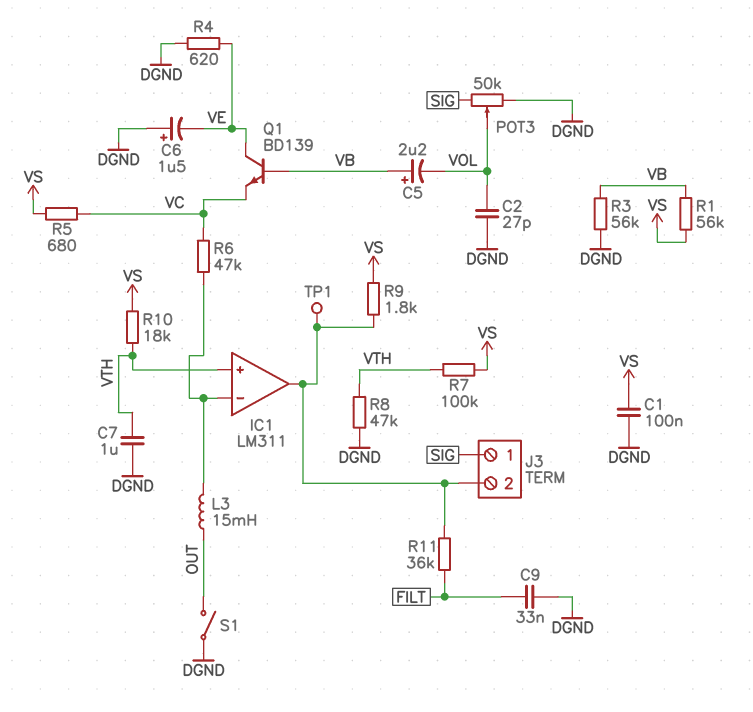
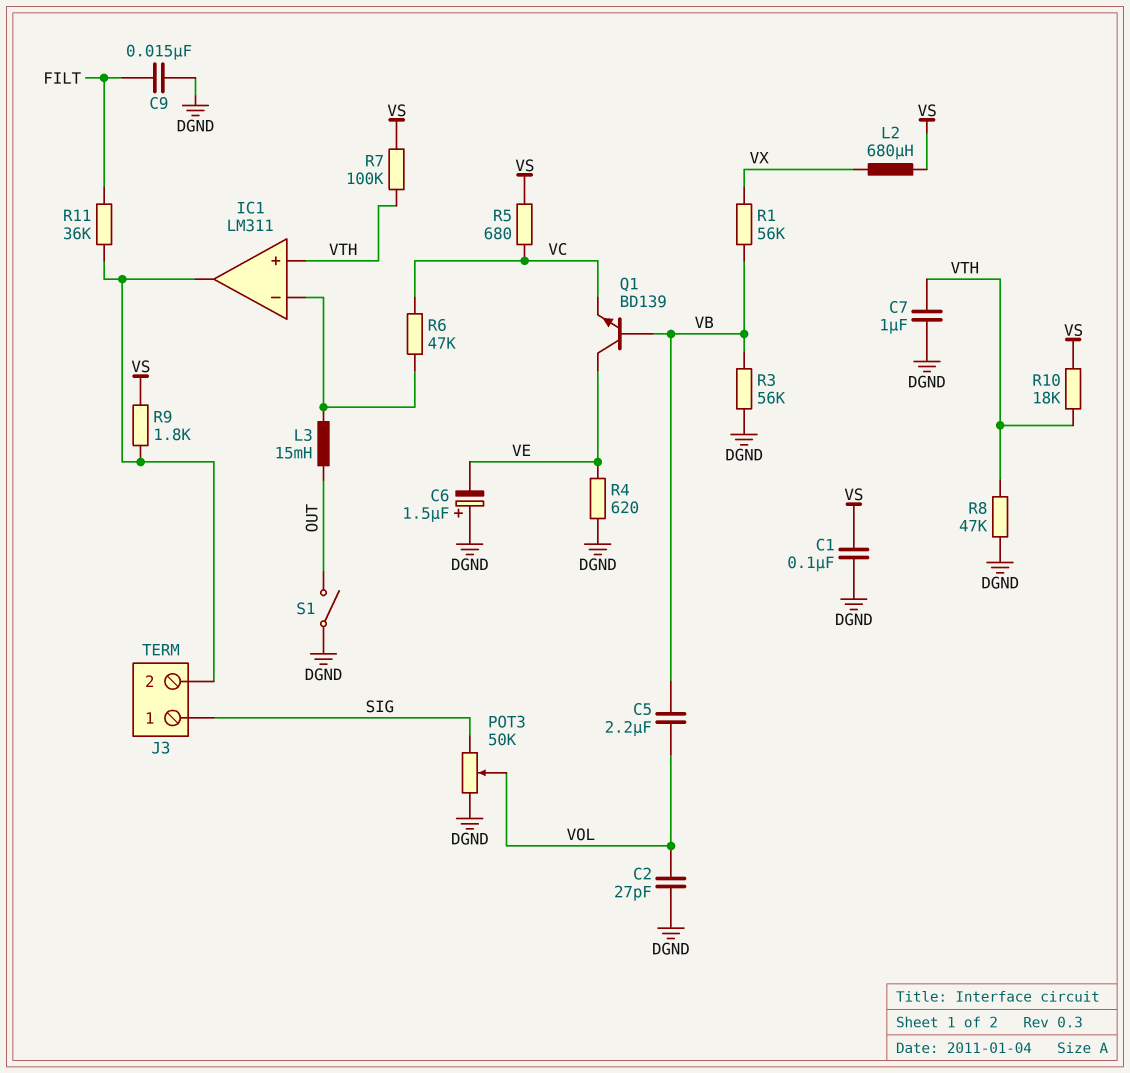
C5: 2.2uF (plus VB, minus VOL) -> 2.2uF (VB, VOL)
C9: 33nF (DGND, FILT) -> 15nF (DGND, FILT)
L2: none -> 680uH (VS, VX)
R1: 56k (VB, VS) -> 56k (VB, VX)
TP1: test point (IC1/out) -> none

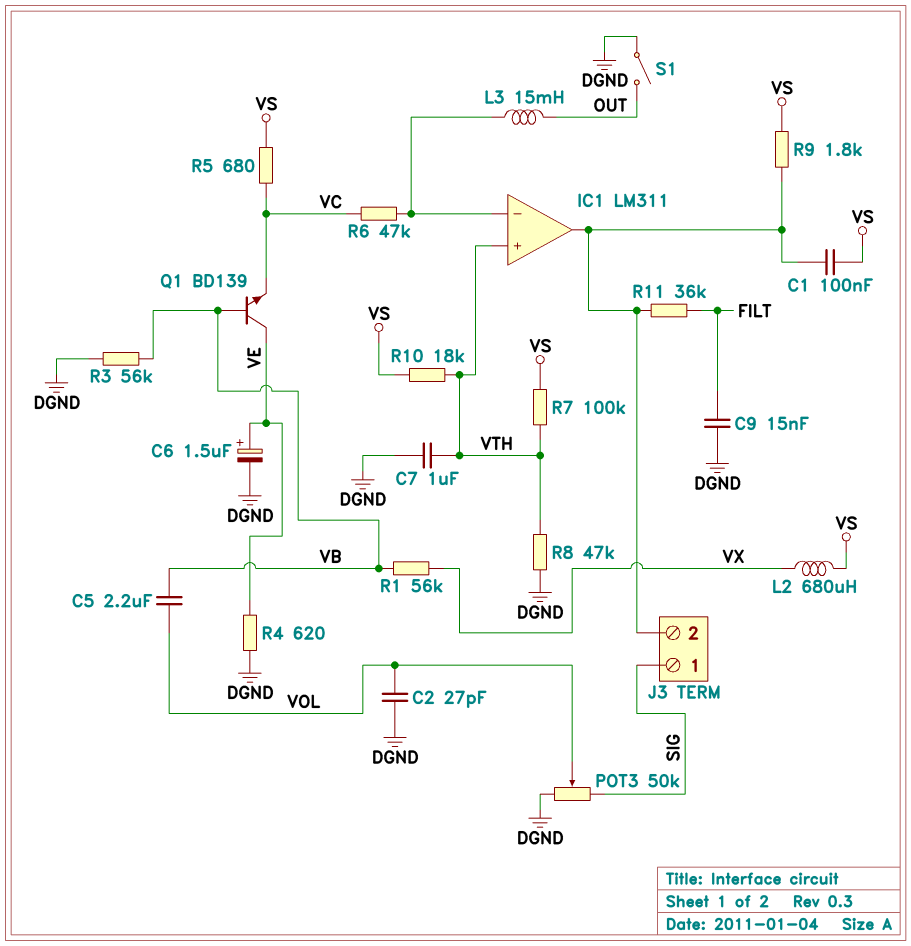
C1: 100nF (DGND, VS) -> 100nF (IC1/out, VS)
C6: 1.5uF (plus DGND, minus VE) -> 1.5uF (plus VE, minus DGND)

